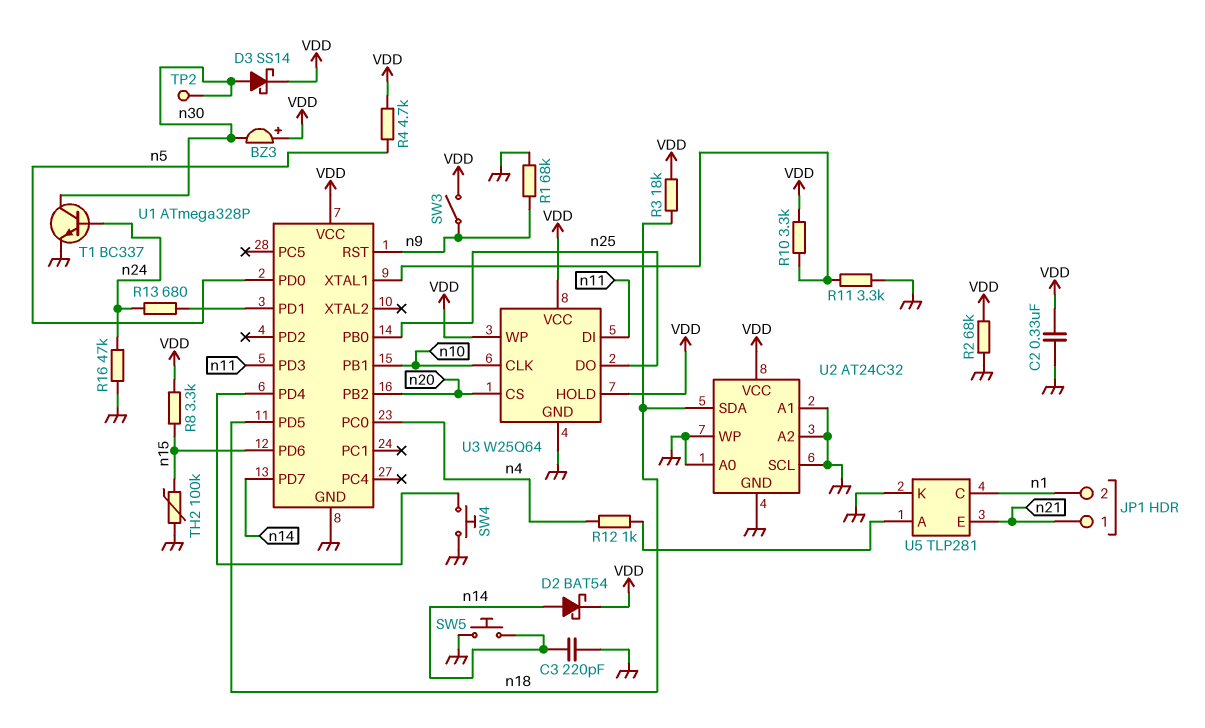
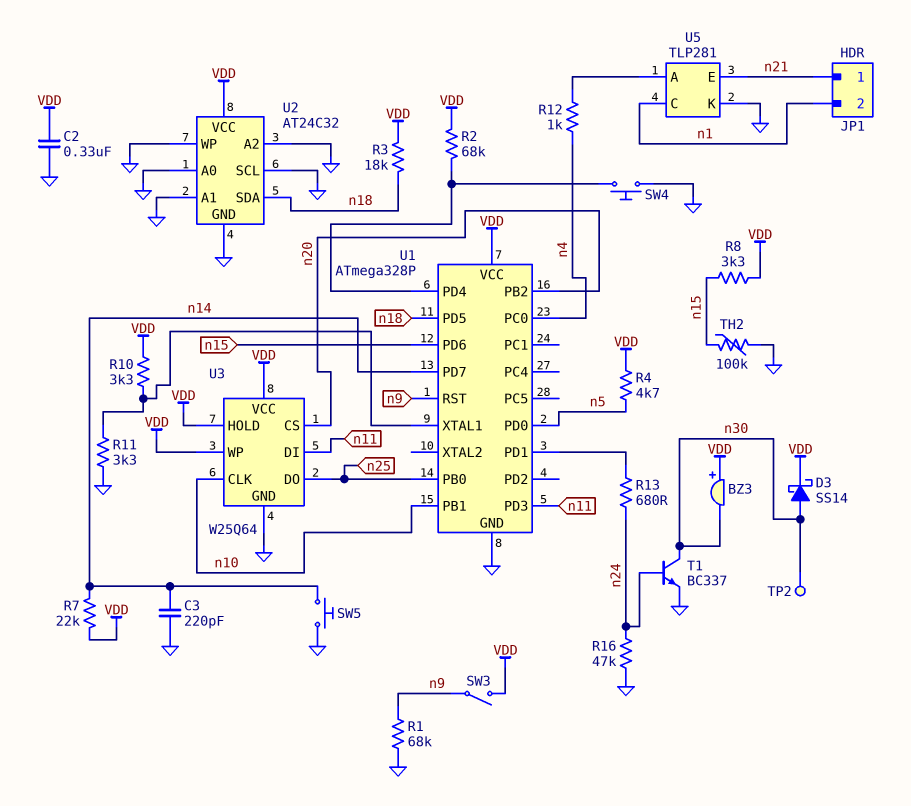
D2: schottky BAT54 (A n14, K VDD) -> none
R2: 68k (GND, VDD) -> 68k (U1/PD4, VDD)
R7: none -> 22k (VDD, n14)

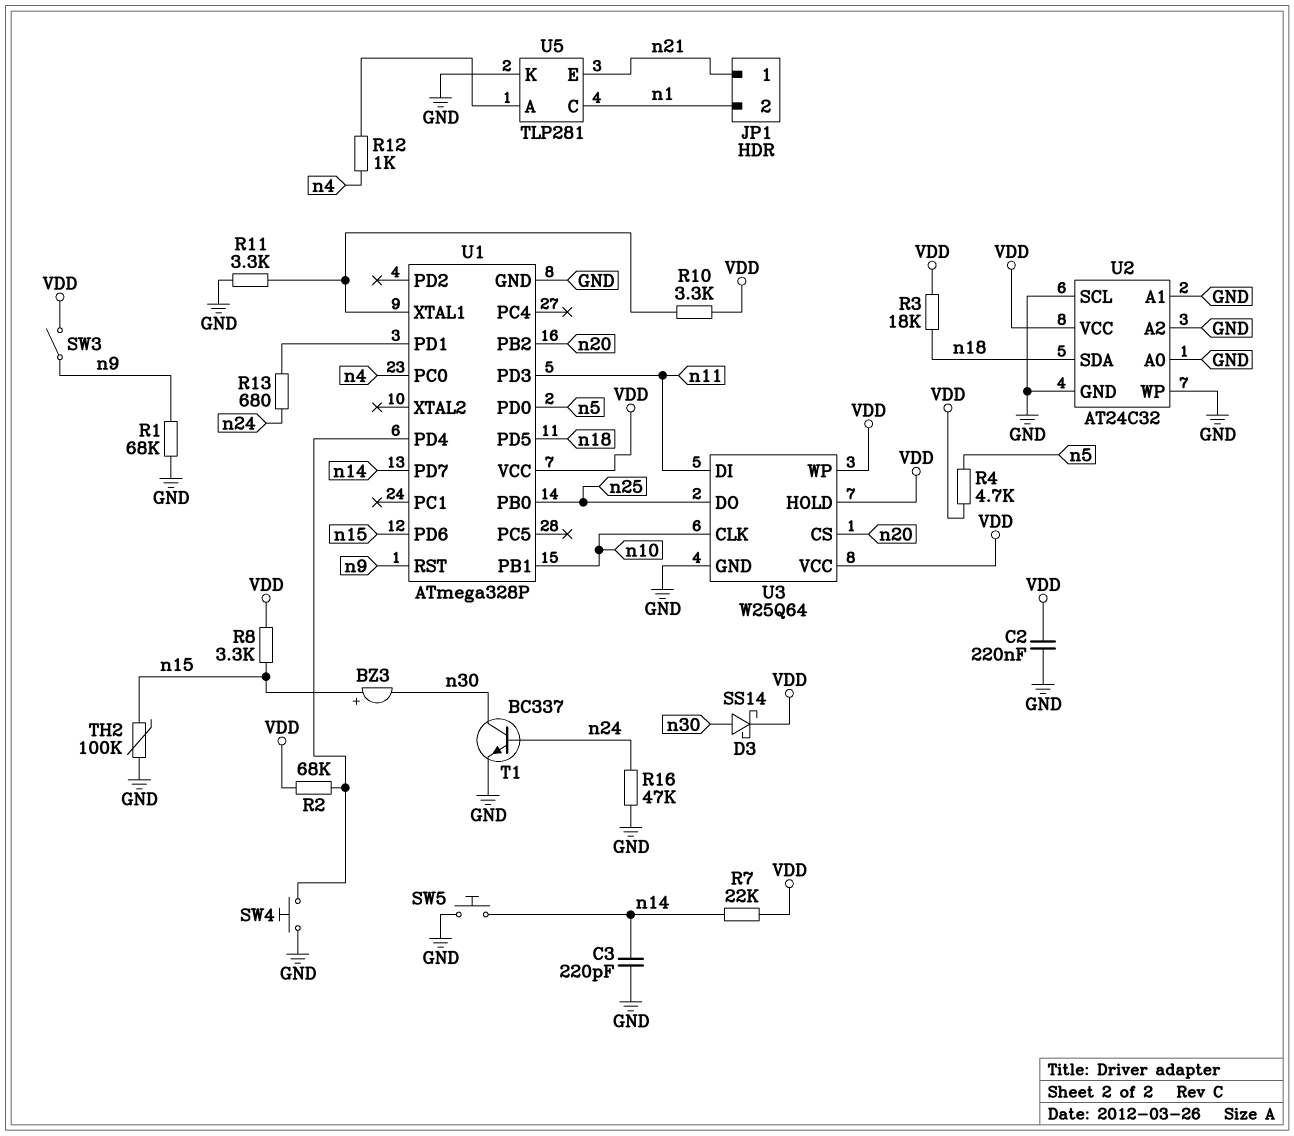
BZ3: buzzer (plus VDD, minus n30) -> buzzer (plus n15, minus n30)
C2: 330nF (GND, VDD) -> 220nF (GND, VDD)
TP2: test point (n30) -> none

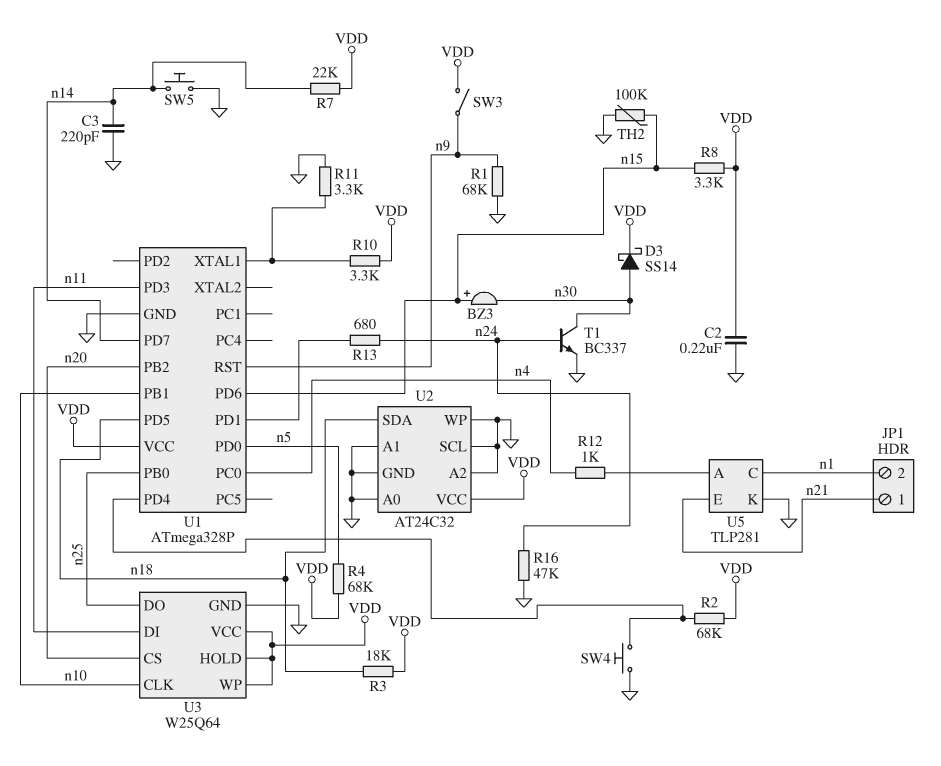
R4: 4.7k (VDD, n5) -> 68k (VDD, n5)

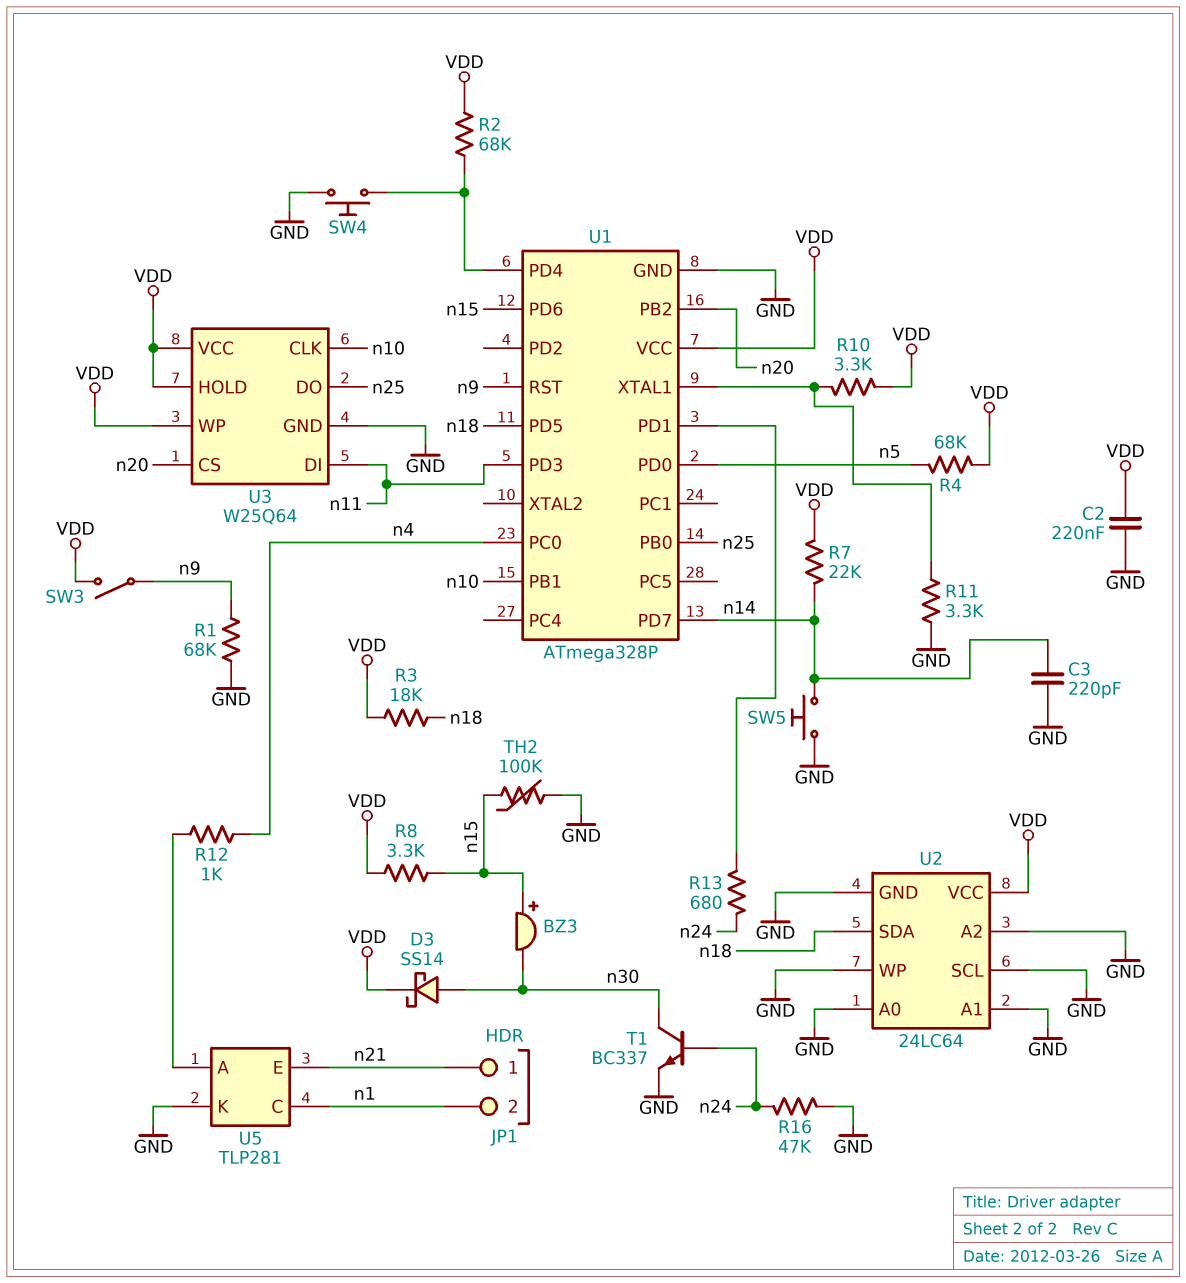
U2: AT24C32 -> 24LC64

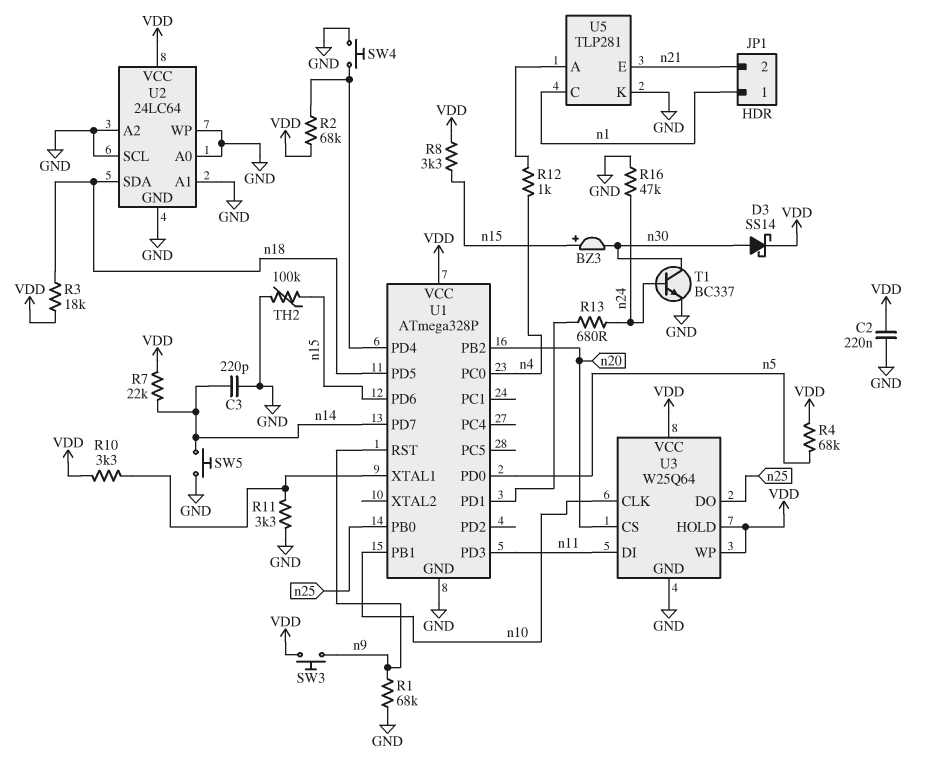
JP1 pin 1: n21 -> n1
JP1 pin 2: n1 -> n21
SW3: switch (VDD, n9) -> button (VDD, n9)

